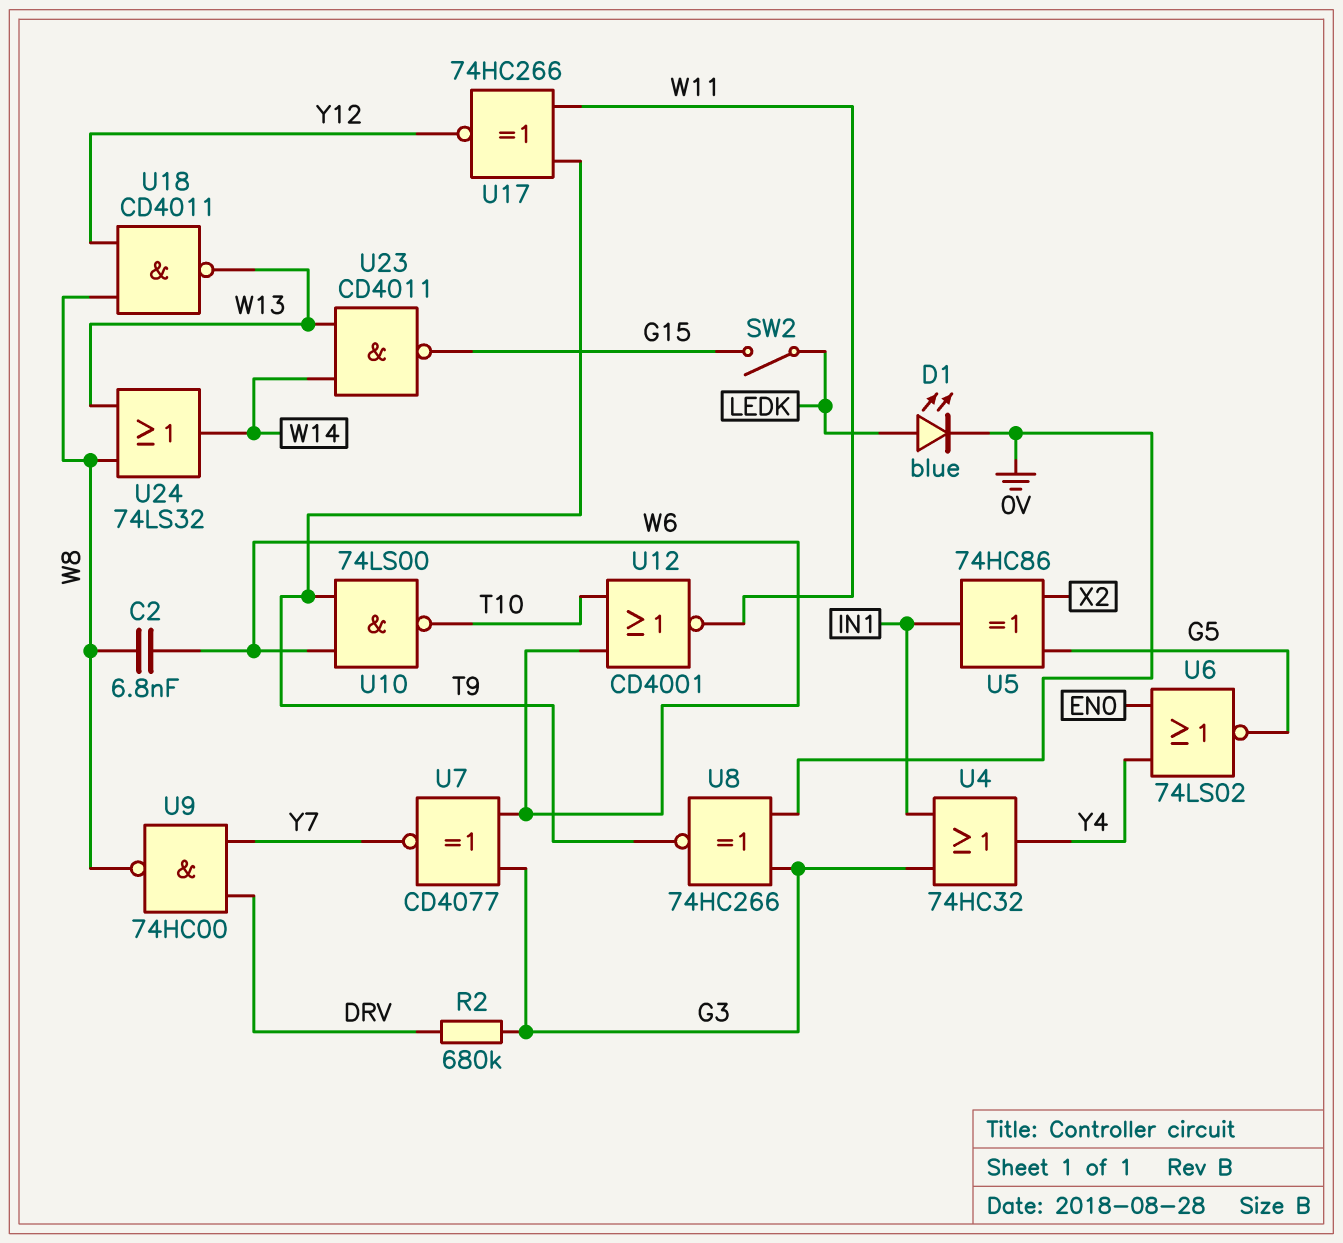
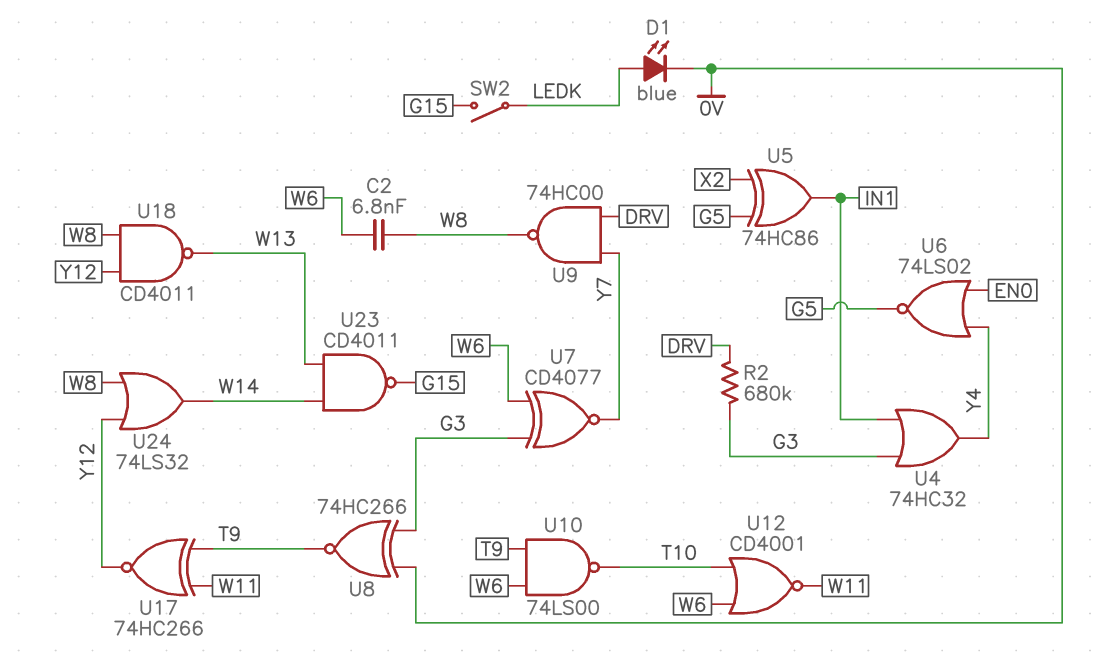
U24: OR 74LS32 (in W8, in W13, out W14) -> OR 74LS32 (in W8, in Y12, out W14)

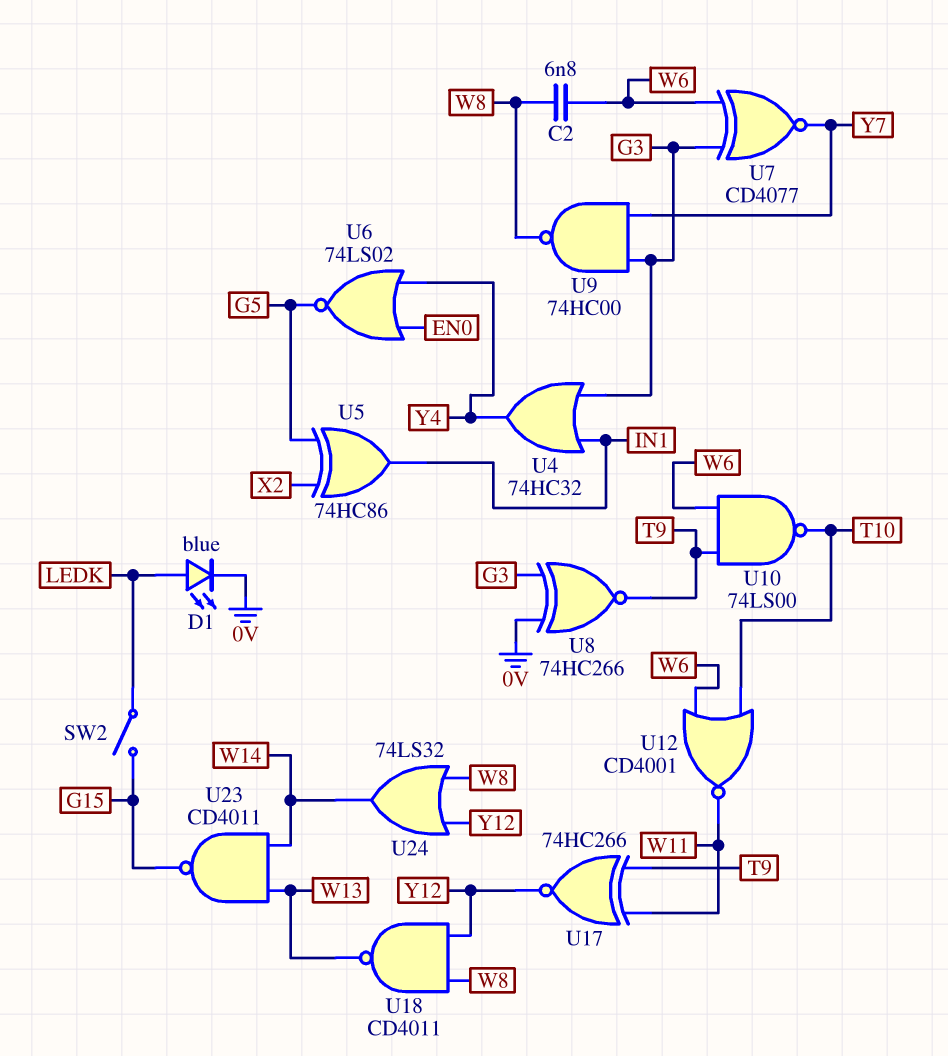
R2: 680k (DRV, G3) -> none
U9: NAND 74HC00 (in DRV, in Y7, out W8) -> NAND 74HC00 (in G3, in Y7, out W8)

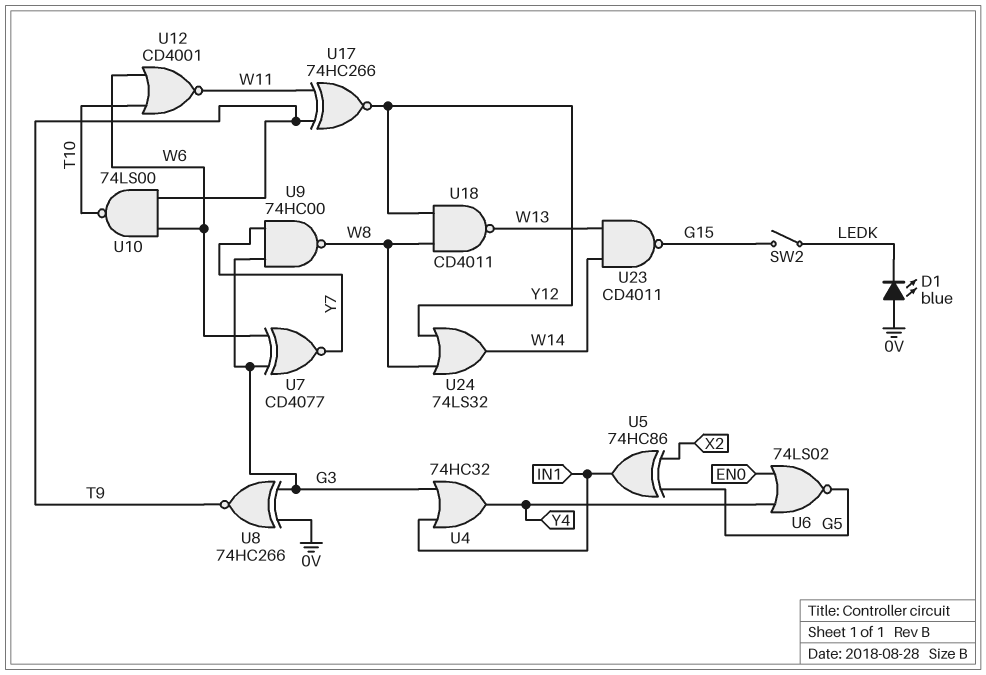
C2: 6.8nF (W6, W8) -> none
D1: LED blue (A LEDK, K 0V) -> LED blue (A 0V, K LEDK)

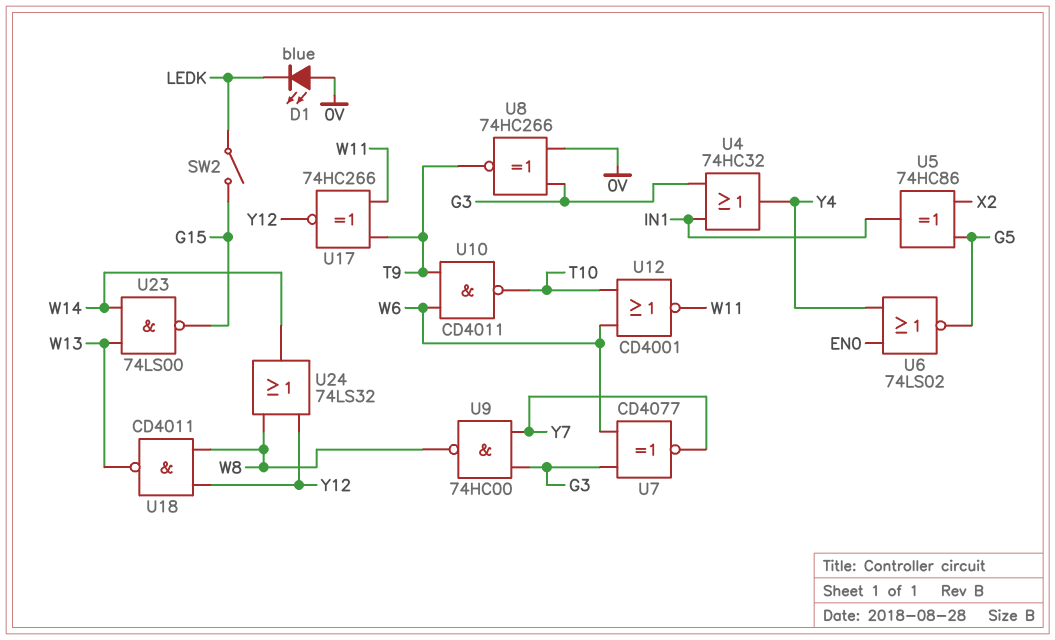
U10: NAND 74LS00 (in T9, in W6, out T10) -> NAND CD4011 (in T9, in W6, out T10)
U23: NAND CD4011 (in W13, in W14, out G15) -> NAND 74LS00 (in W13, in W14, out G15)

